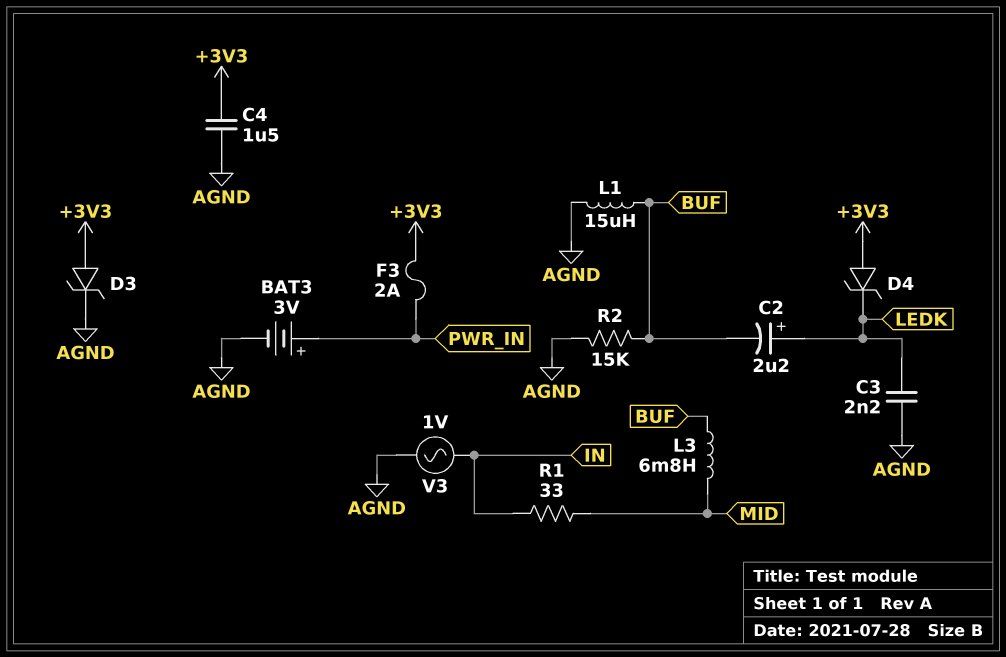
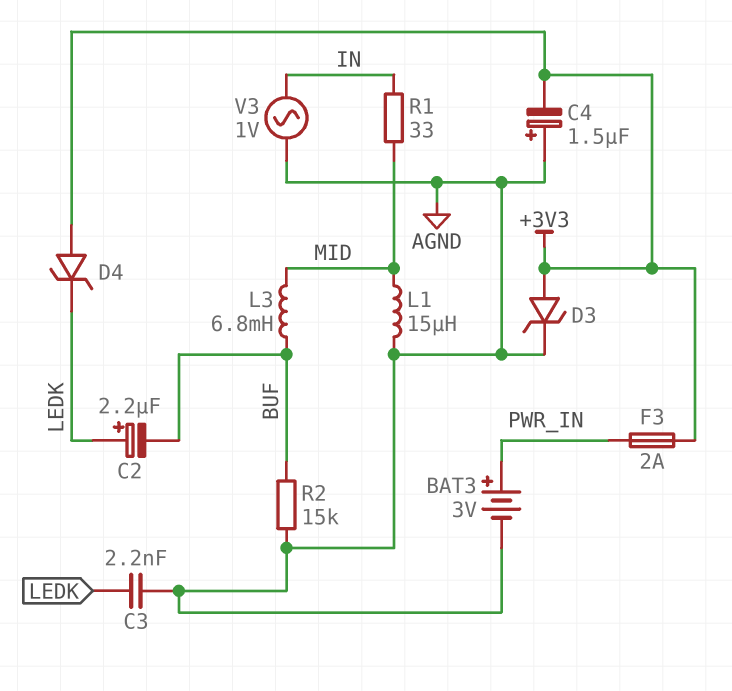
C4: 1.5uF (+3V3, AGND) -> 1.5uF (plus AGND, minus +3V3)
L1: 15uH (AGND, BUF) -> 15uH (AGND, MID)

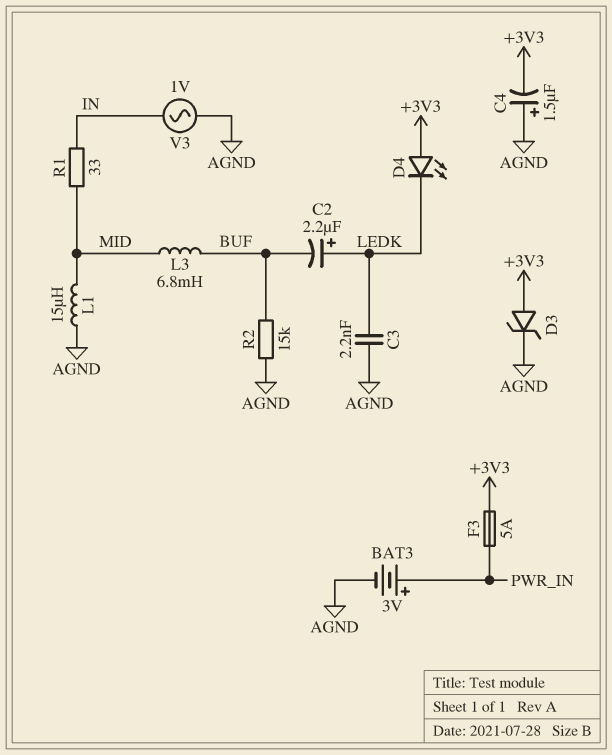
D4: zener (A +3V3, K LEDK) -> LED (A +3V3, K LEDK)
F3: 2A (+3V3, PWR_IN) -> 5A (+3V3, PWR_IN)

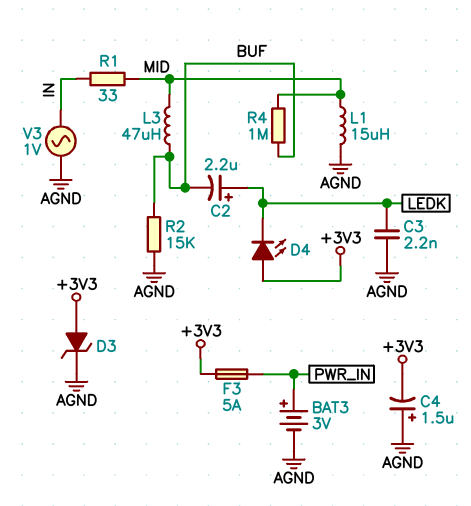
L3: 6.8mH (BUF, MID) -> 47uH (BUF, MID)
R4: none -> 1M (BUF, MID)

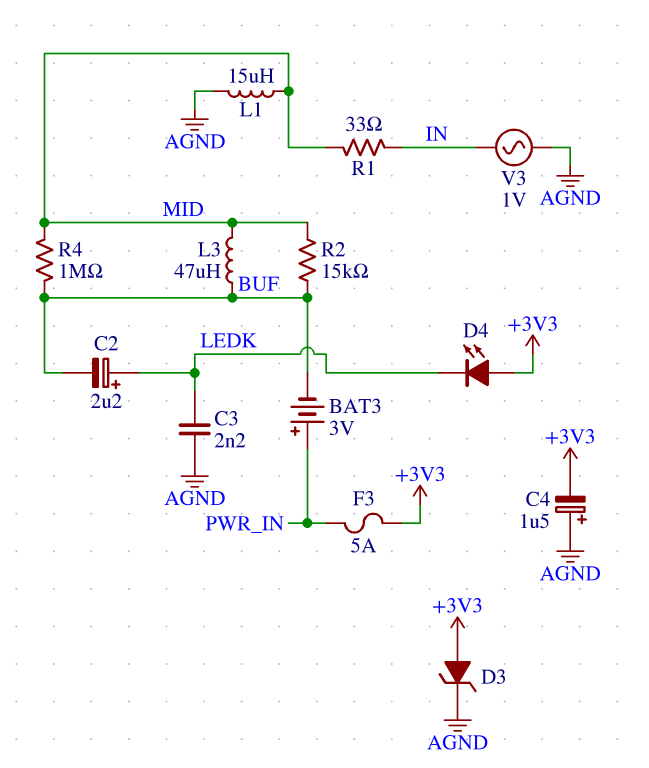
BAT3: 3V (plus PWR_IN, minus AGND) -> 3V (plus PWR_IN, minus BUF)
R2: 15k (AGND, BUF) -> 15k (BUF, MID)

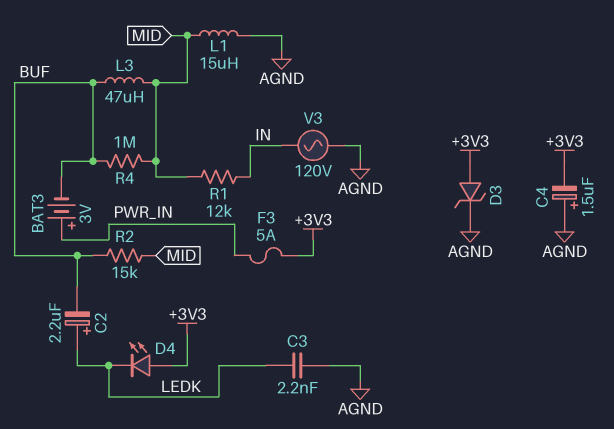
R1: 33 (IN, MID) -> 12k (IN, MID)
V3: AC 1V (AGND, IN) -> AC 120V (AGND, IN)

